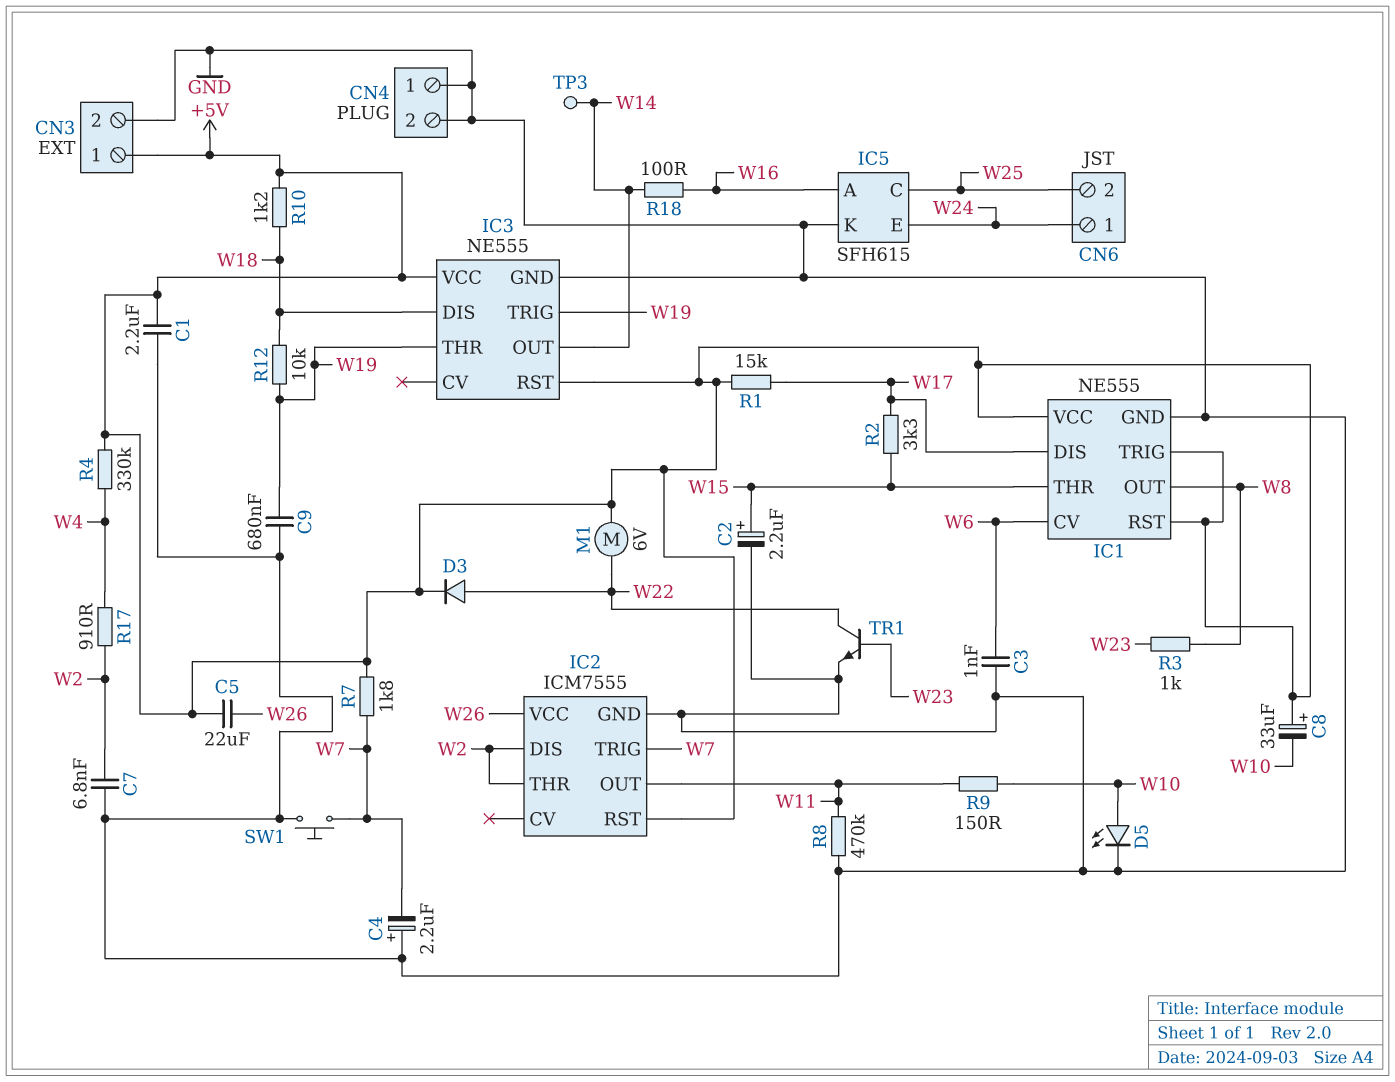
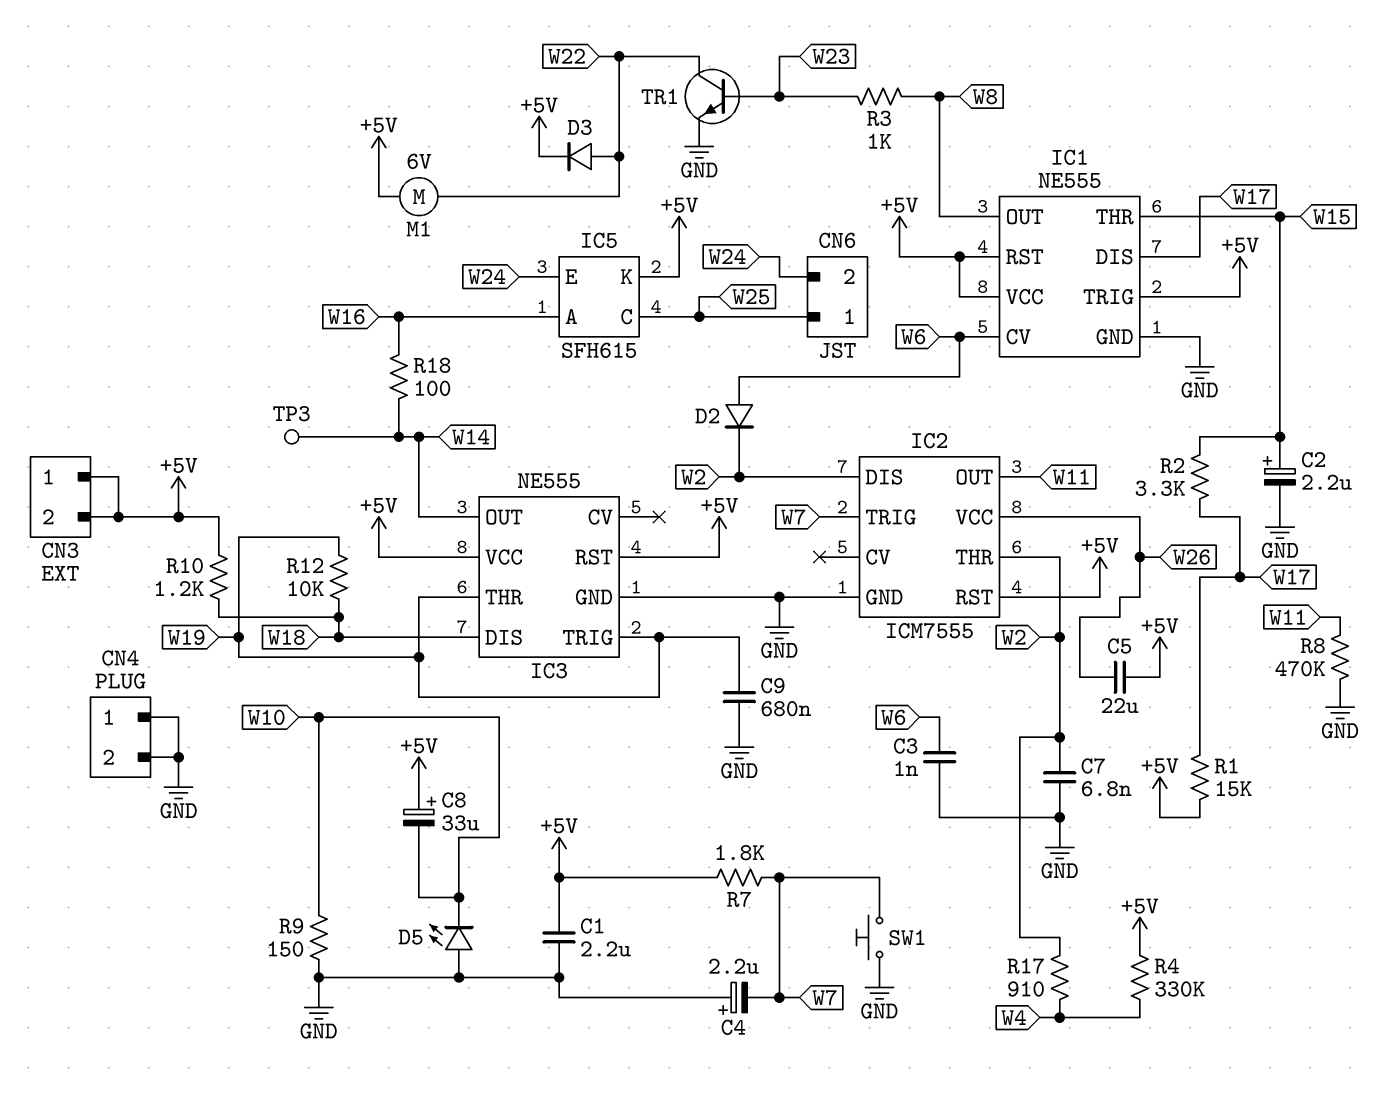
CN3 pin 2: GND -> +5V
CN6 pin 1: W24 -> W25
CN6 pin 2: W25 -> W24
D2: none -> diode (A W6, K W2)
D5: LED (A W10, K GND) -> LED (A GND, K W10)
IC5 pin K: GND -> +5V
R9: 150 (W10, W11) -> 150 (GND, W10)

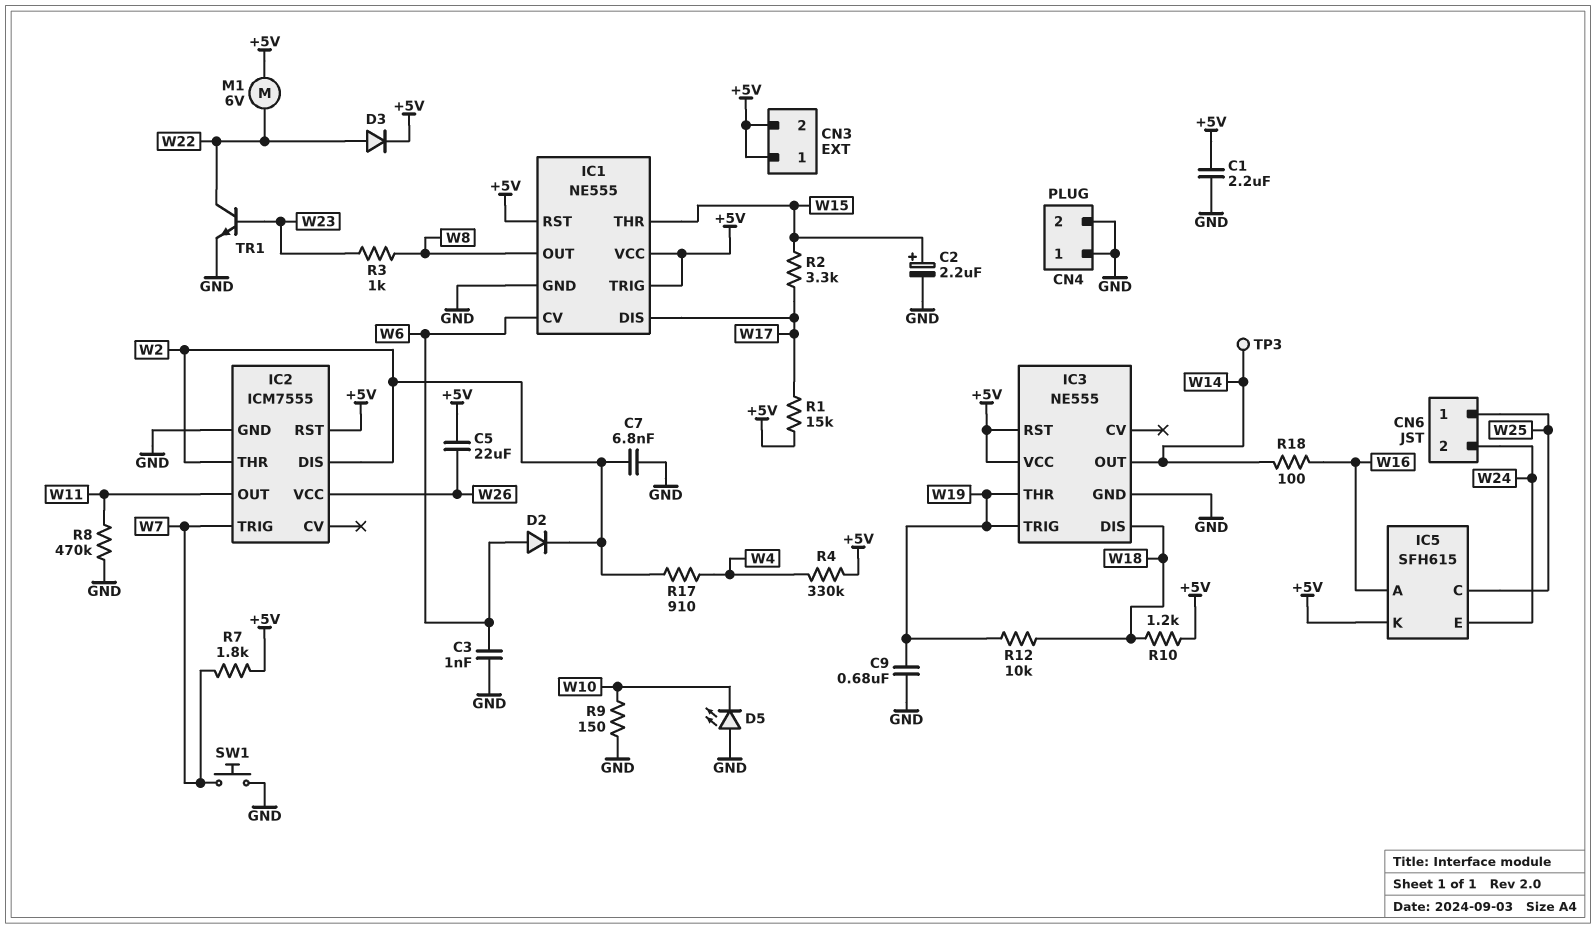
C4: 2.2uF (plus GND, minus W7) -> none
C8: 33uF (plus +5V, minus W10) -> none

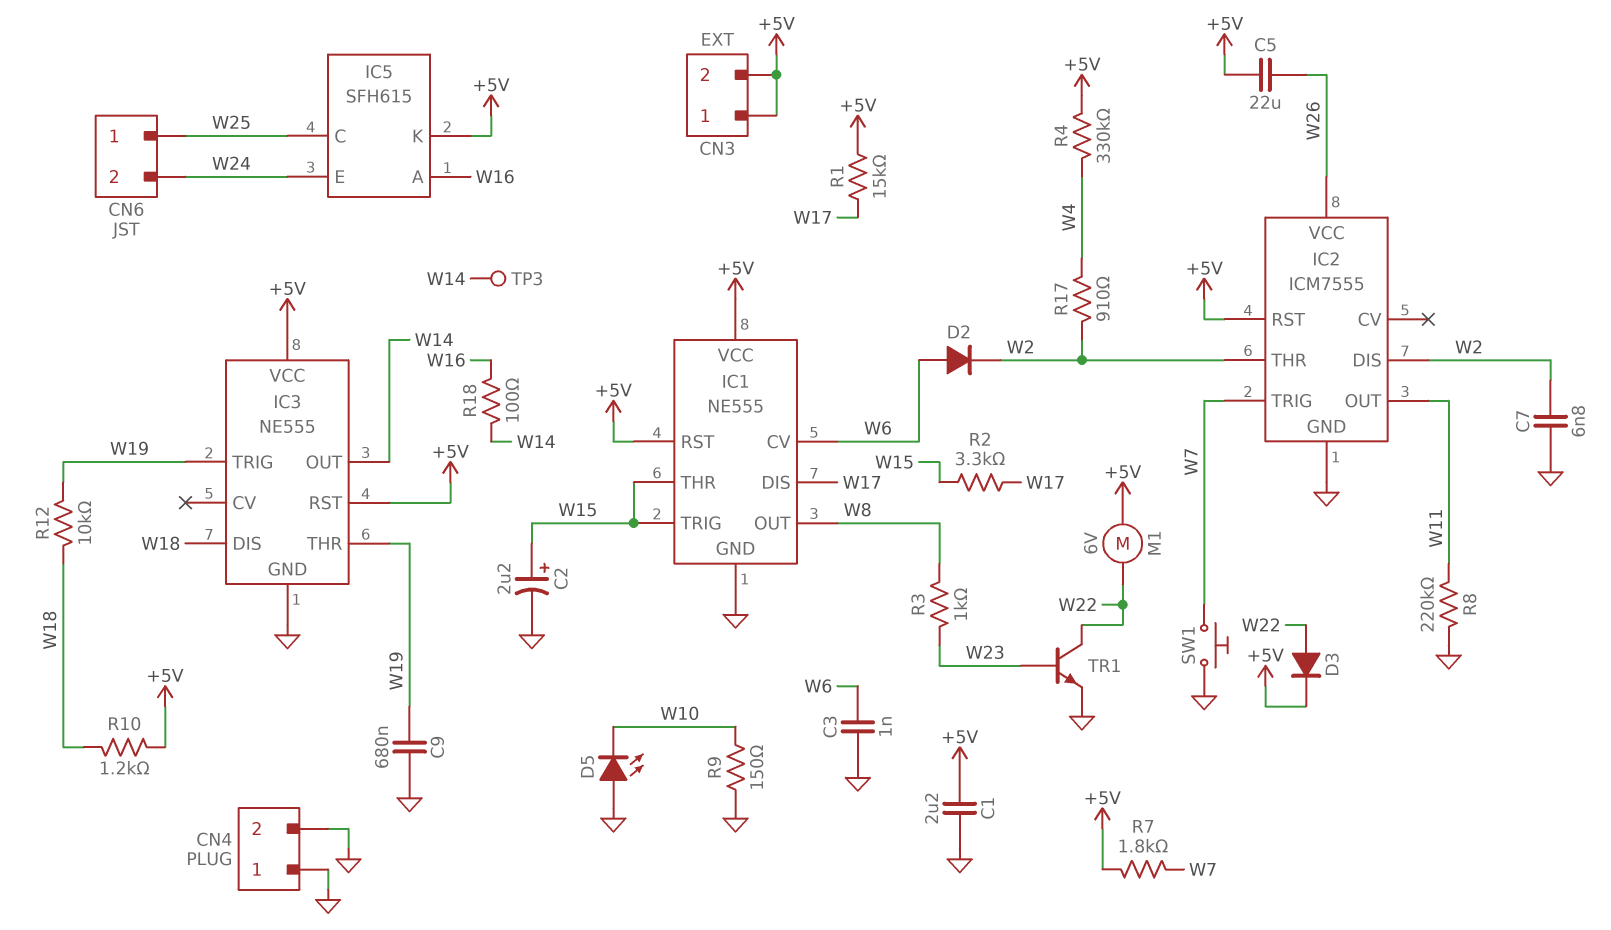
IC1 pin TRIG: +5V -> W15
R8: 470k (GND, W11) -> 220k (GND, W11)

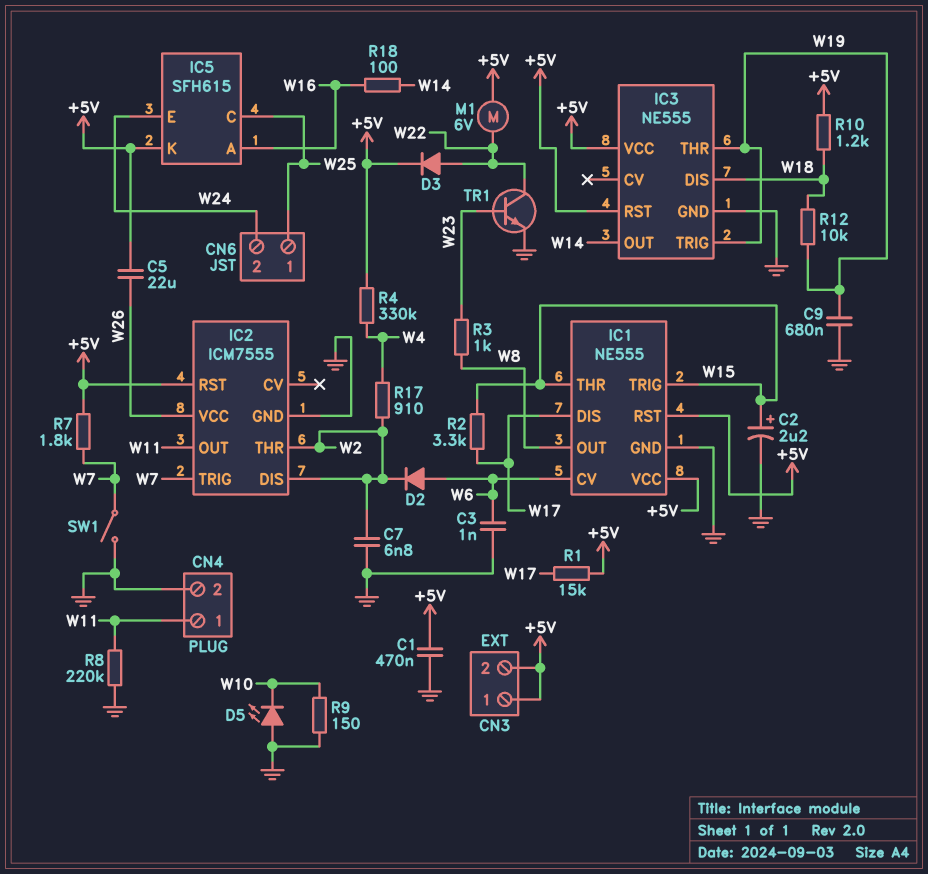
C1: 2.2uF (+5V, GND) -> 470nF (+5V, GND)
CN4 pin 1: GND -> W11
SW1: button (GND, W7) -> switch (GND, W7)
TP3: test point (W14) -> none

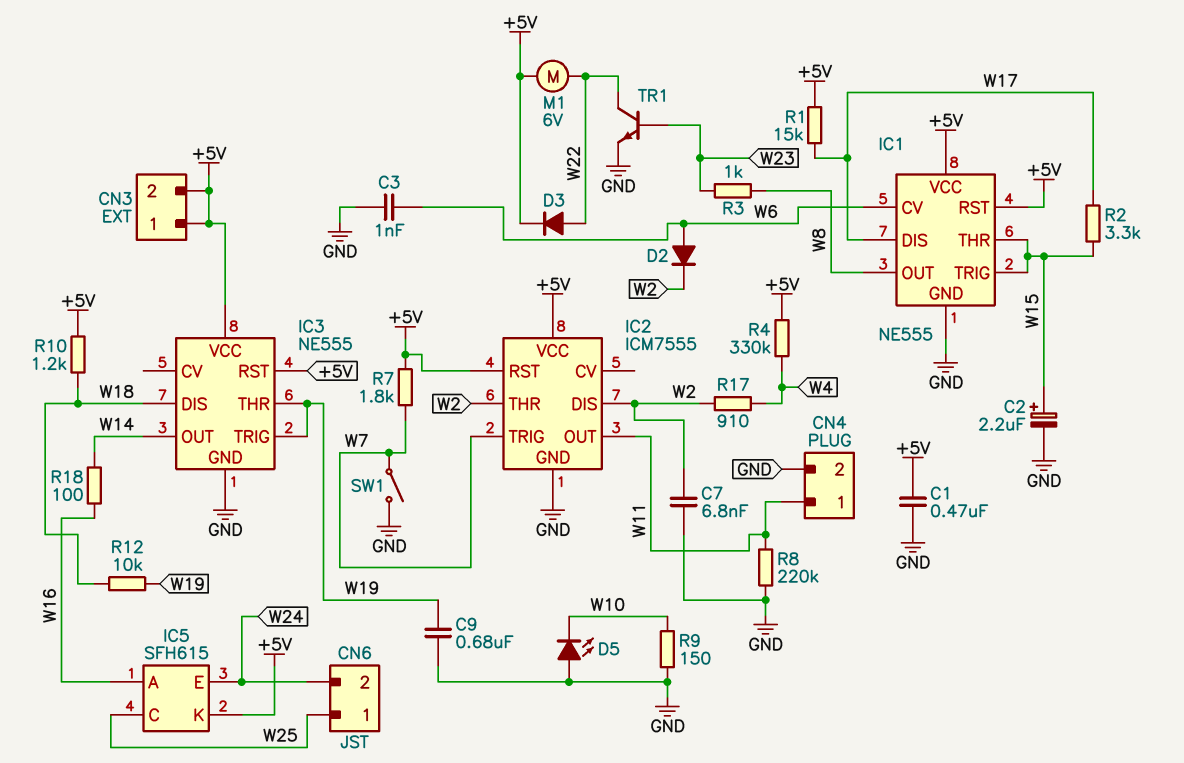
C5: 22uF (+5V, W26) -> none
IC2 pin VCC: W26 -> +5V

